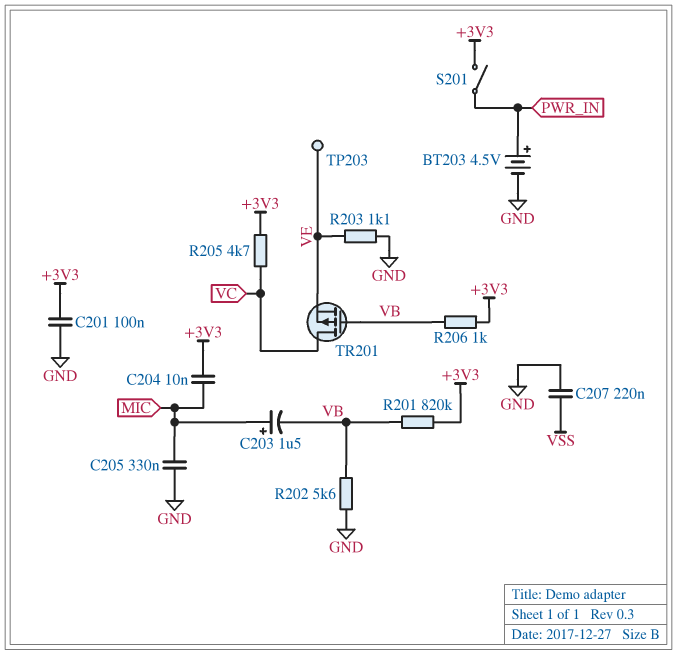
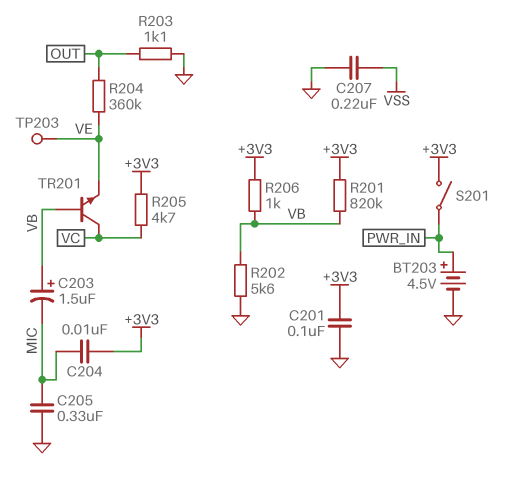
C203: 1.5uF (plus MIC, minus VB) -> 1.5uF (plus VB, minus MIC)
R203: 1.1k (GND, VE) -> 1.1k (GND, OUT)
R204: none -> 360k (OUT, VE)
TR201: PMOS (G VB, D VC, S VE) -> NPN (B VB, C VC, E VE)

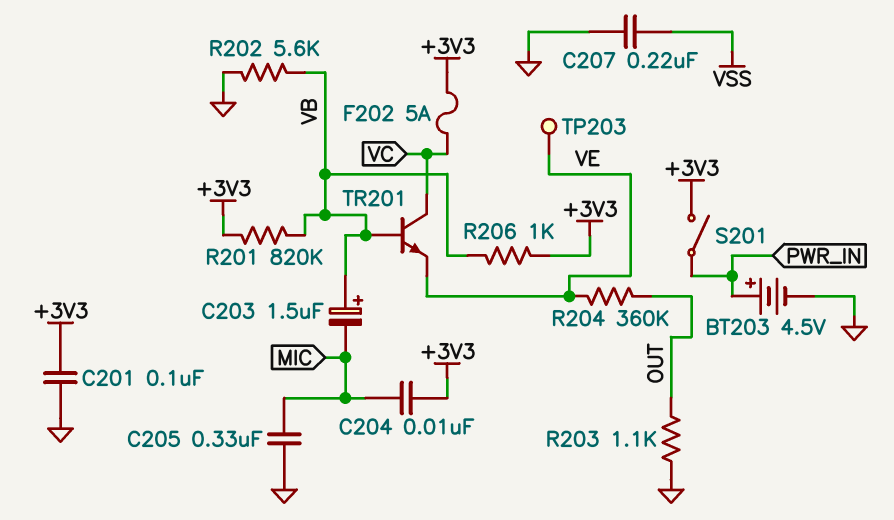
F202: none -> 5A (+3V3, VC)
R205: 4.7k (+3V3, VC) -> none

